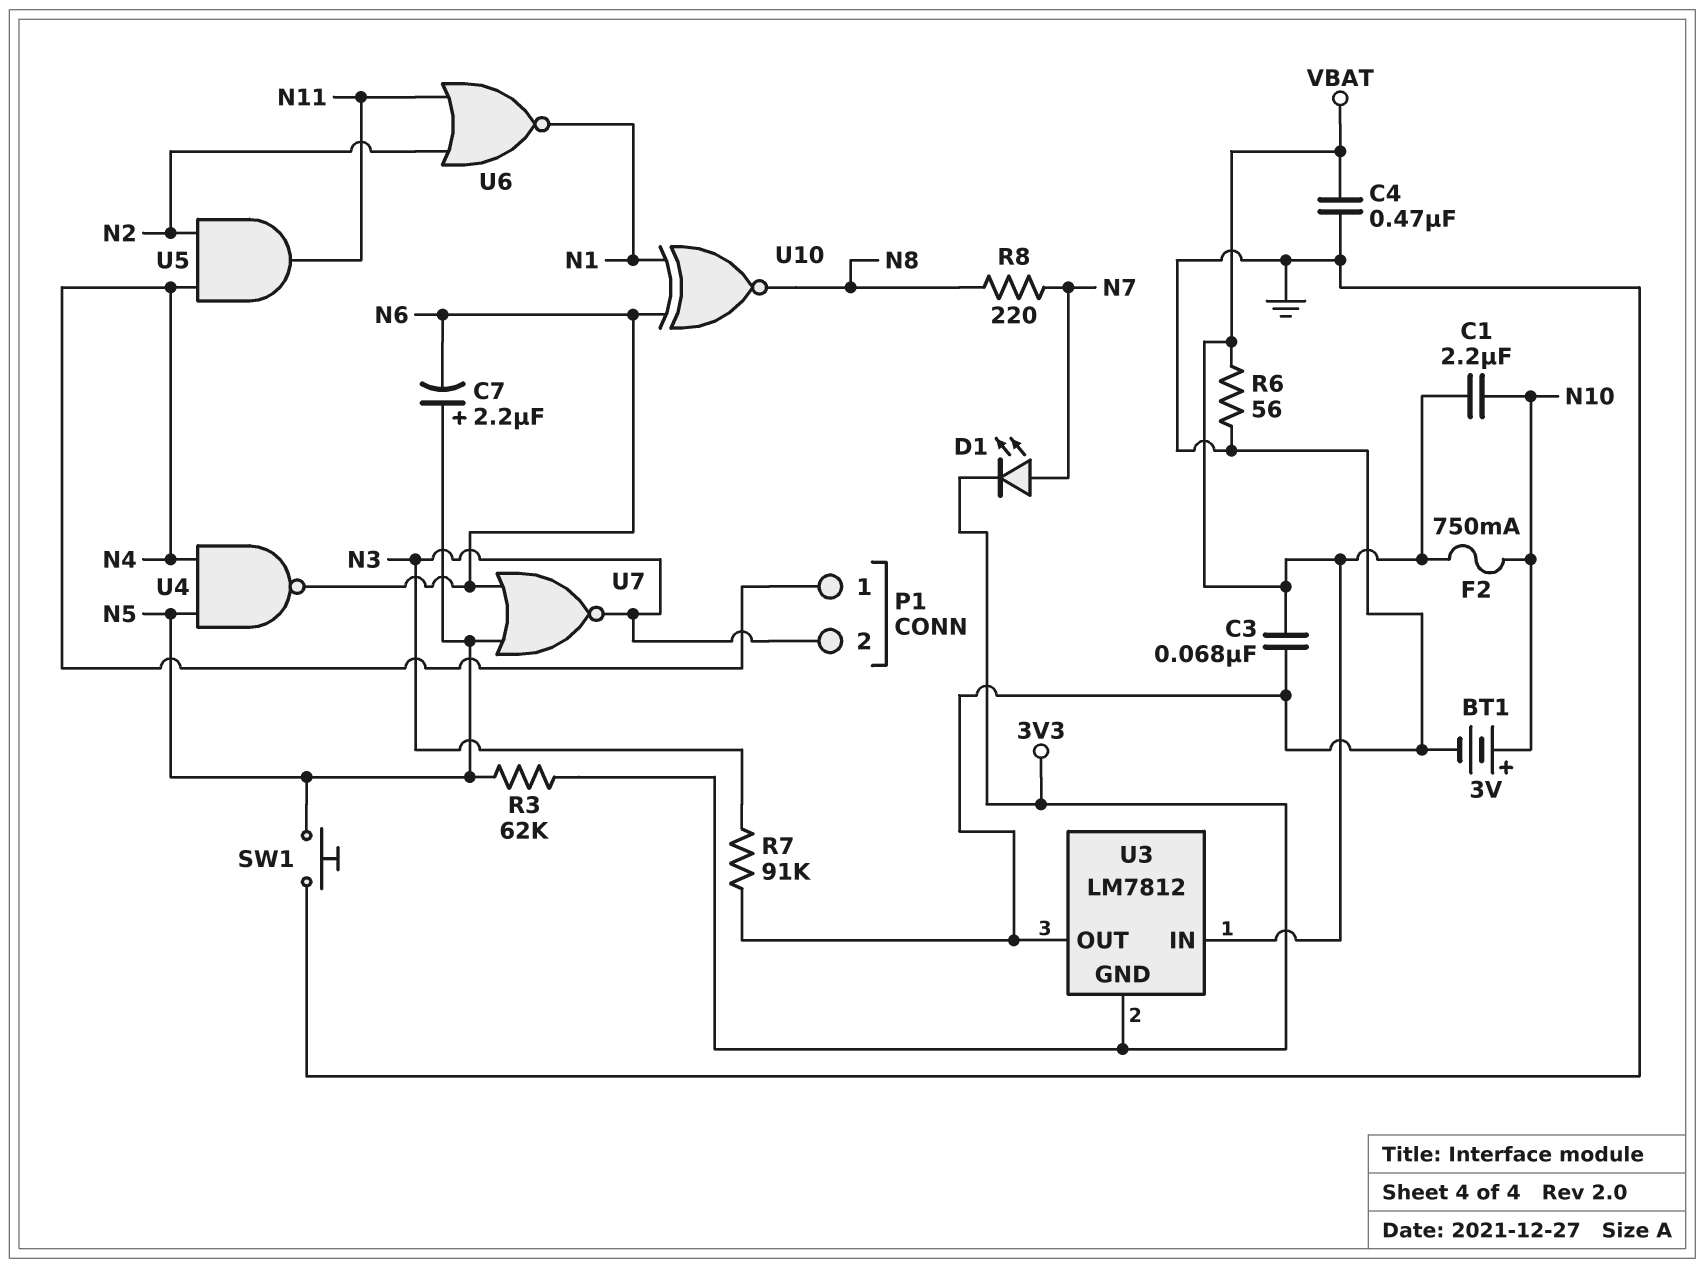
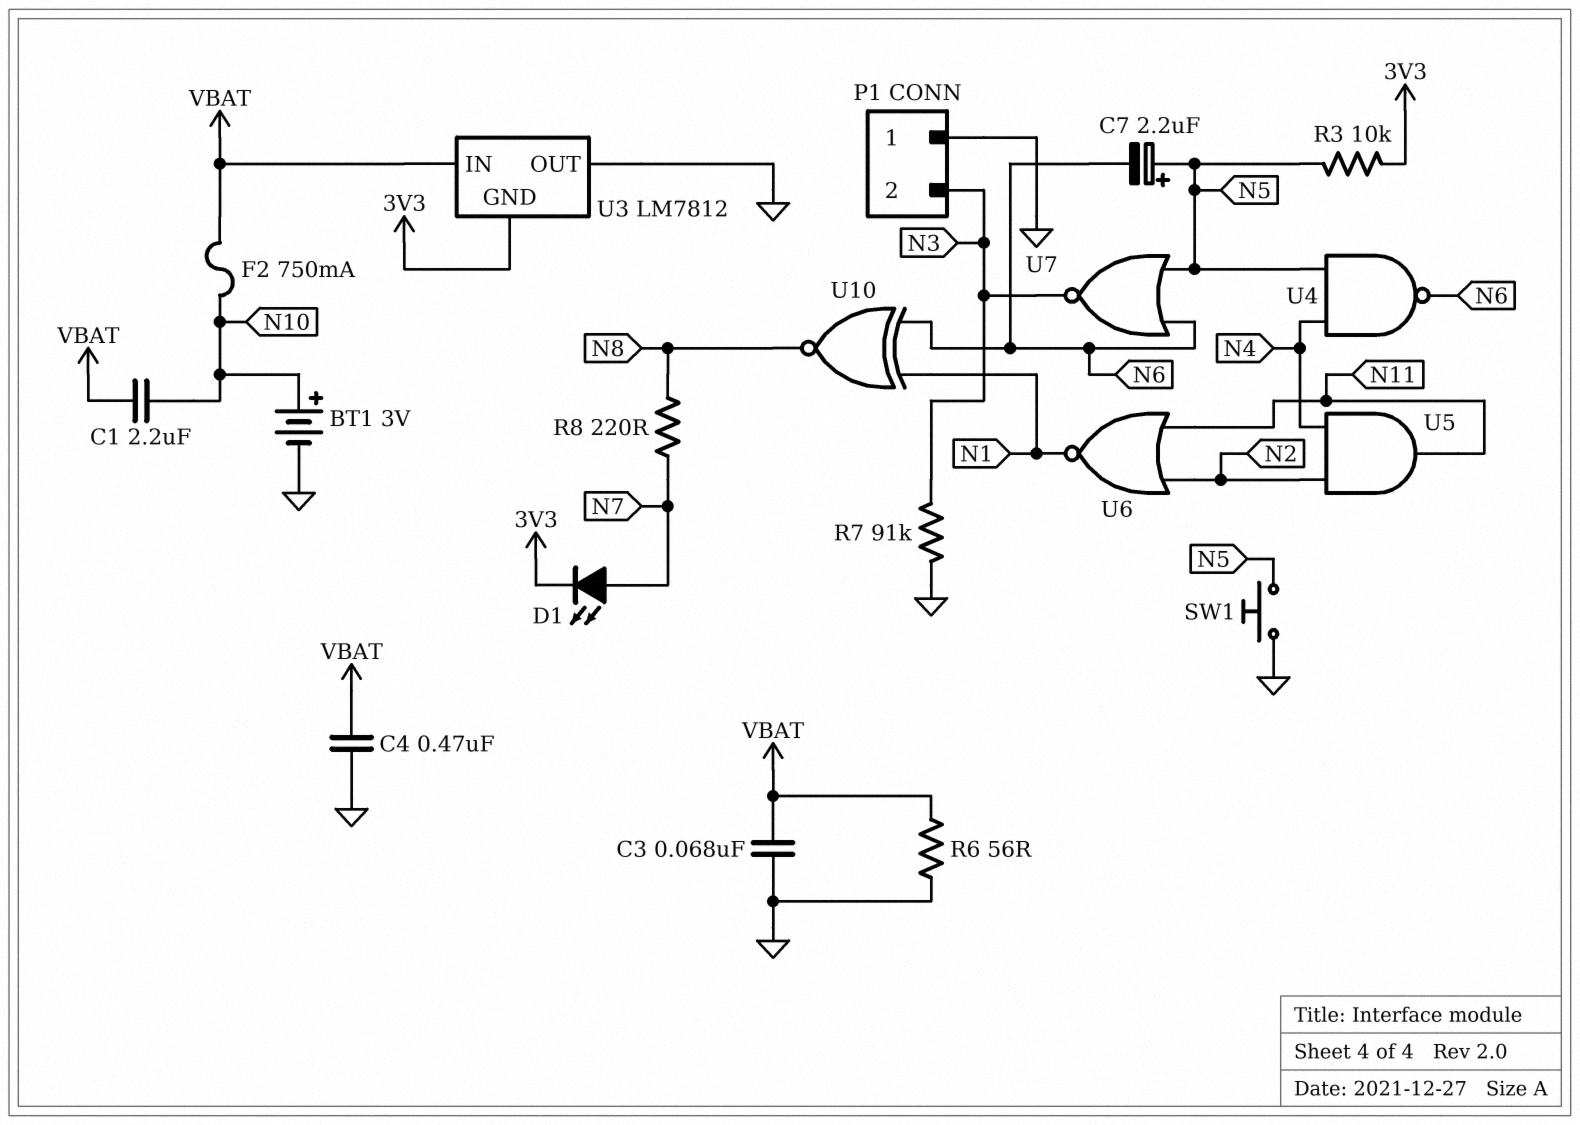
P1 pin 1: N4 -> GND
R3: 62k (3V3, N5) -> 10k (3V3, N5)

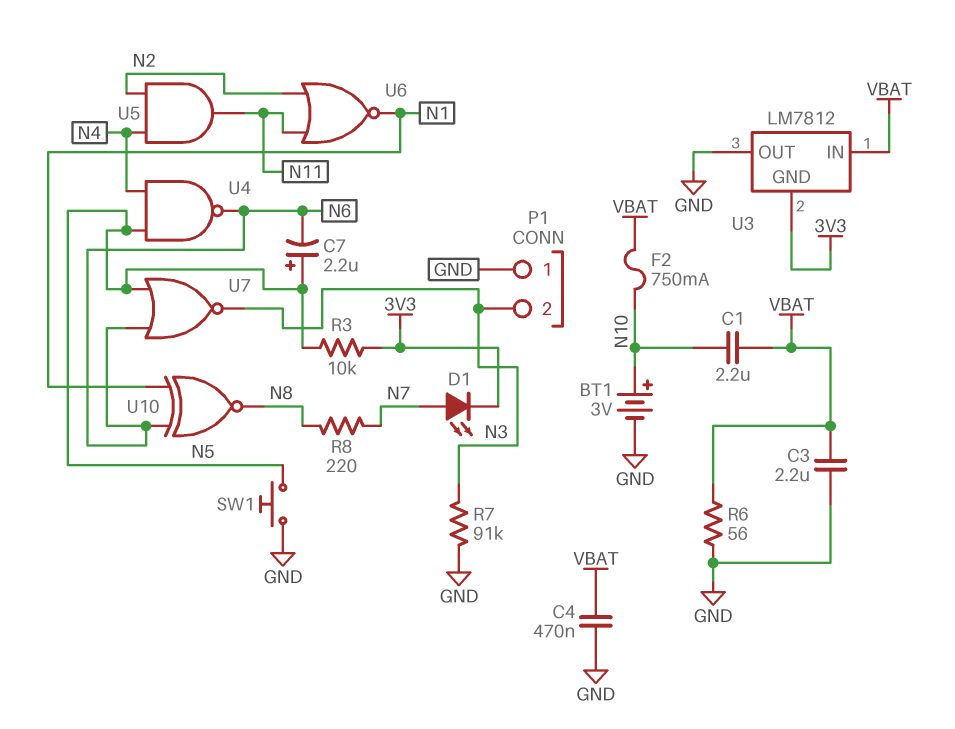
C3: 68nF (GND, VBAT) -> 2.2uF (GND, VBAT)

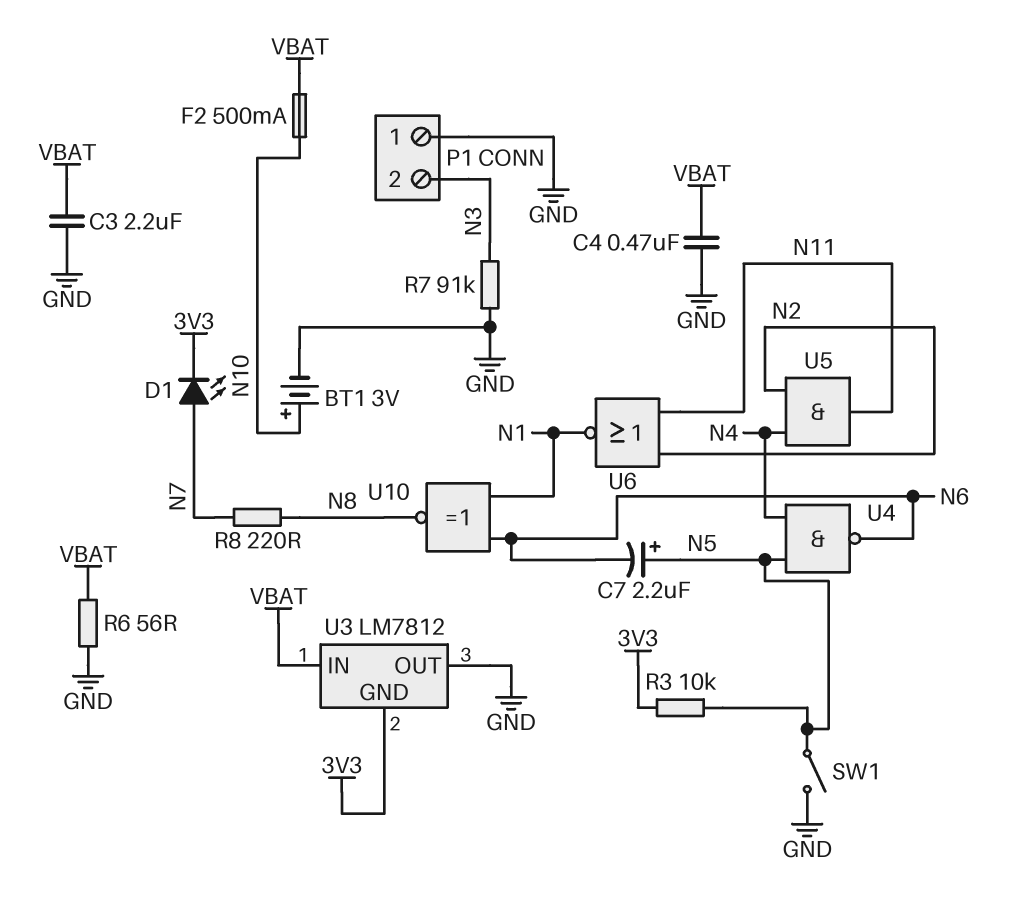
C1: 2.2uF (N10, VBAT) -> none
F2: 750mA (N10, VBAT) -> 500mA (N10, VBAT)
SW1: button (GND, N5) -> switch (GND, N5)
U7: NOR (in N5, in N6, out N3) -> none

